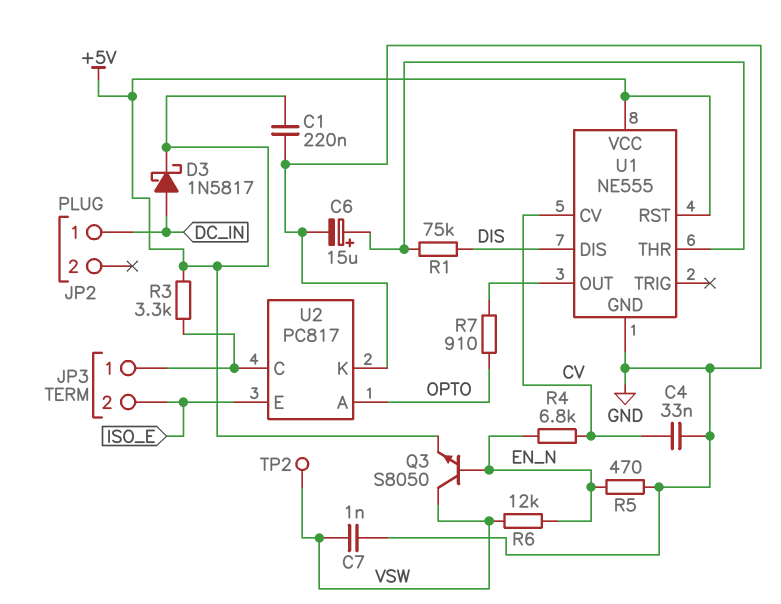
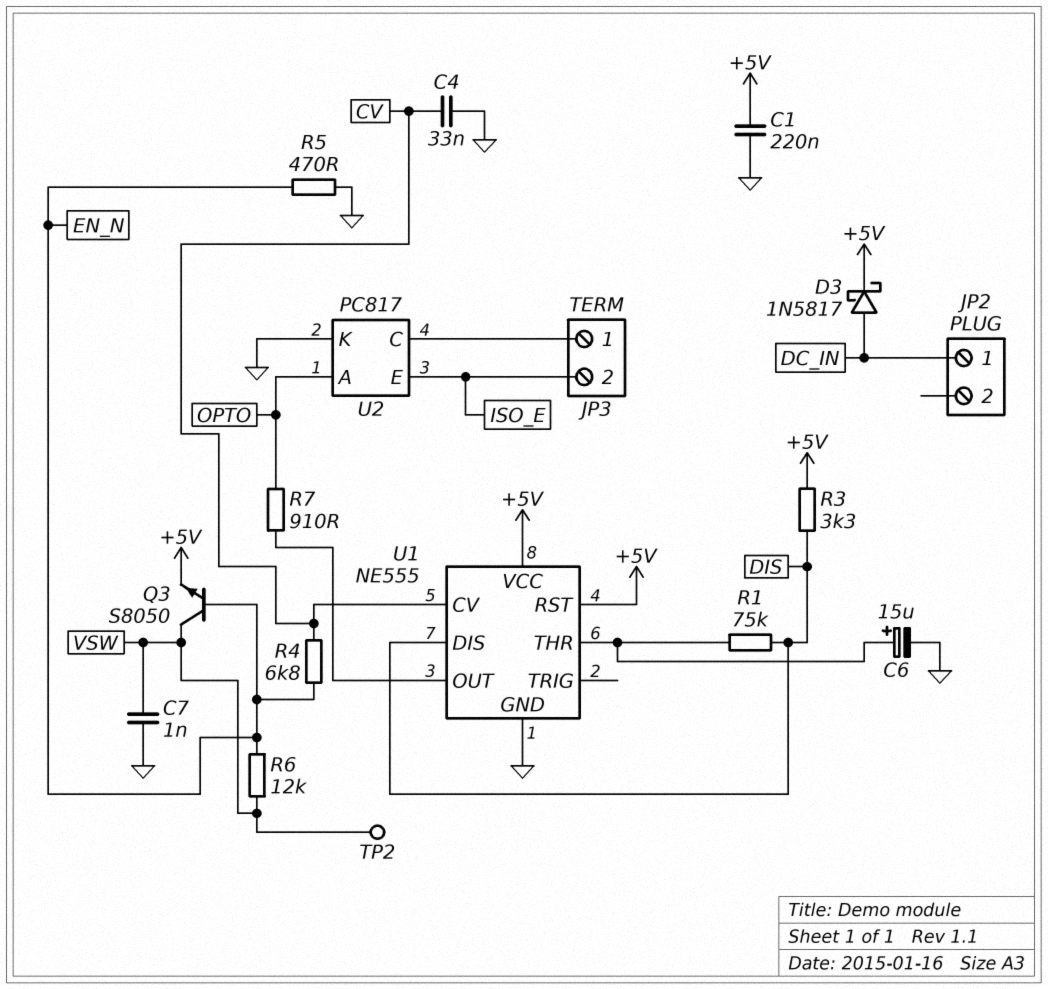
R3: 3.3k (+5V, JP3/1) -> 3.3k (+5V, DIS)

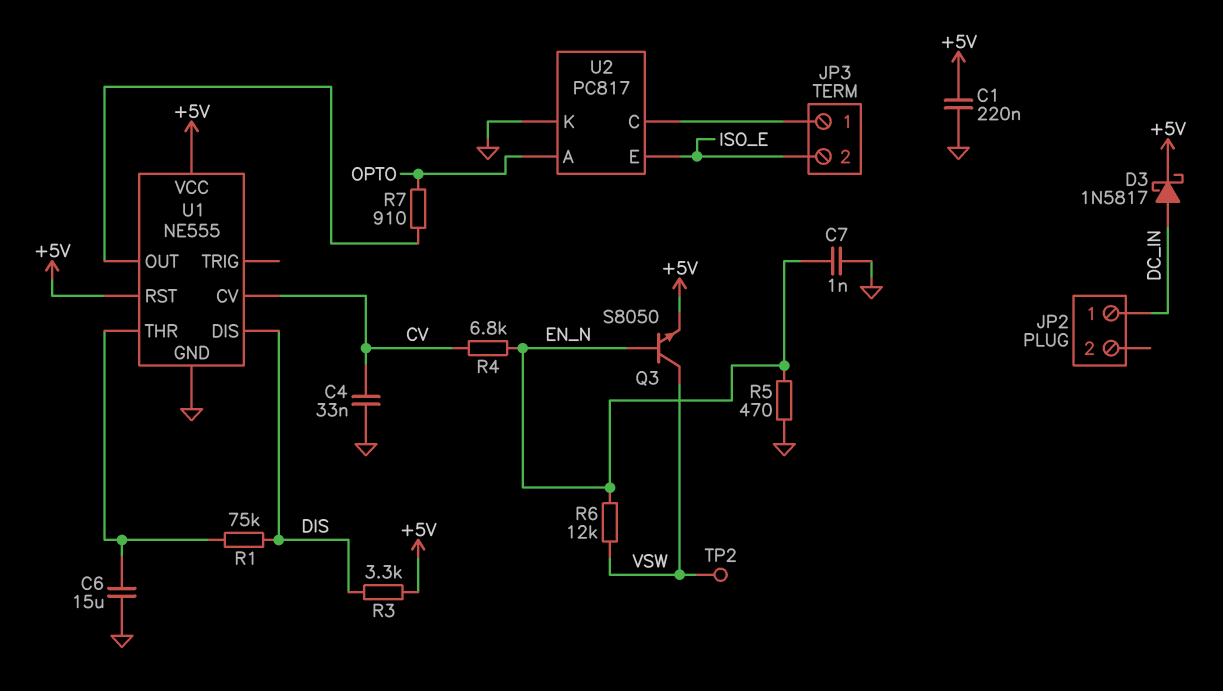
C6: 15uF (plus U1/THR, minus GND) -> 15uF (GND, U1/THR)
C7: 1nF (GND, VSW) -> 1nF (EN_N, GND)

